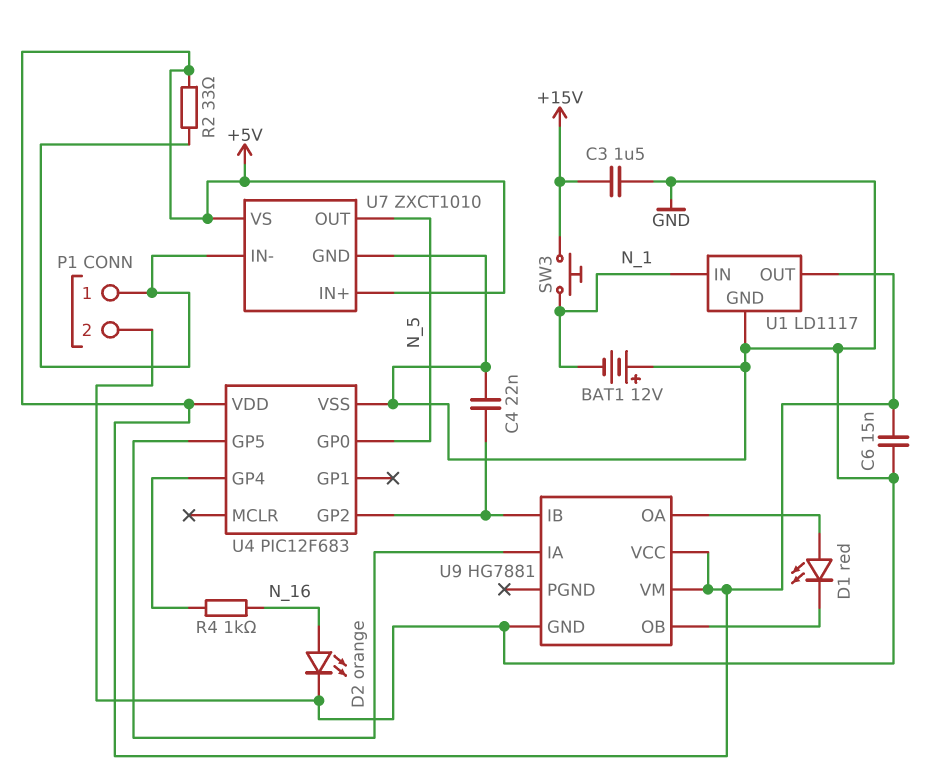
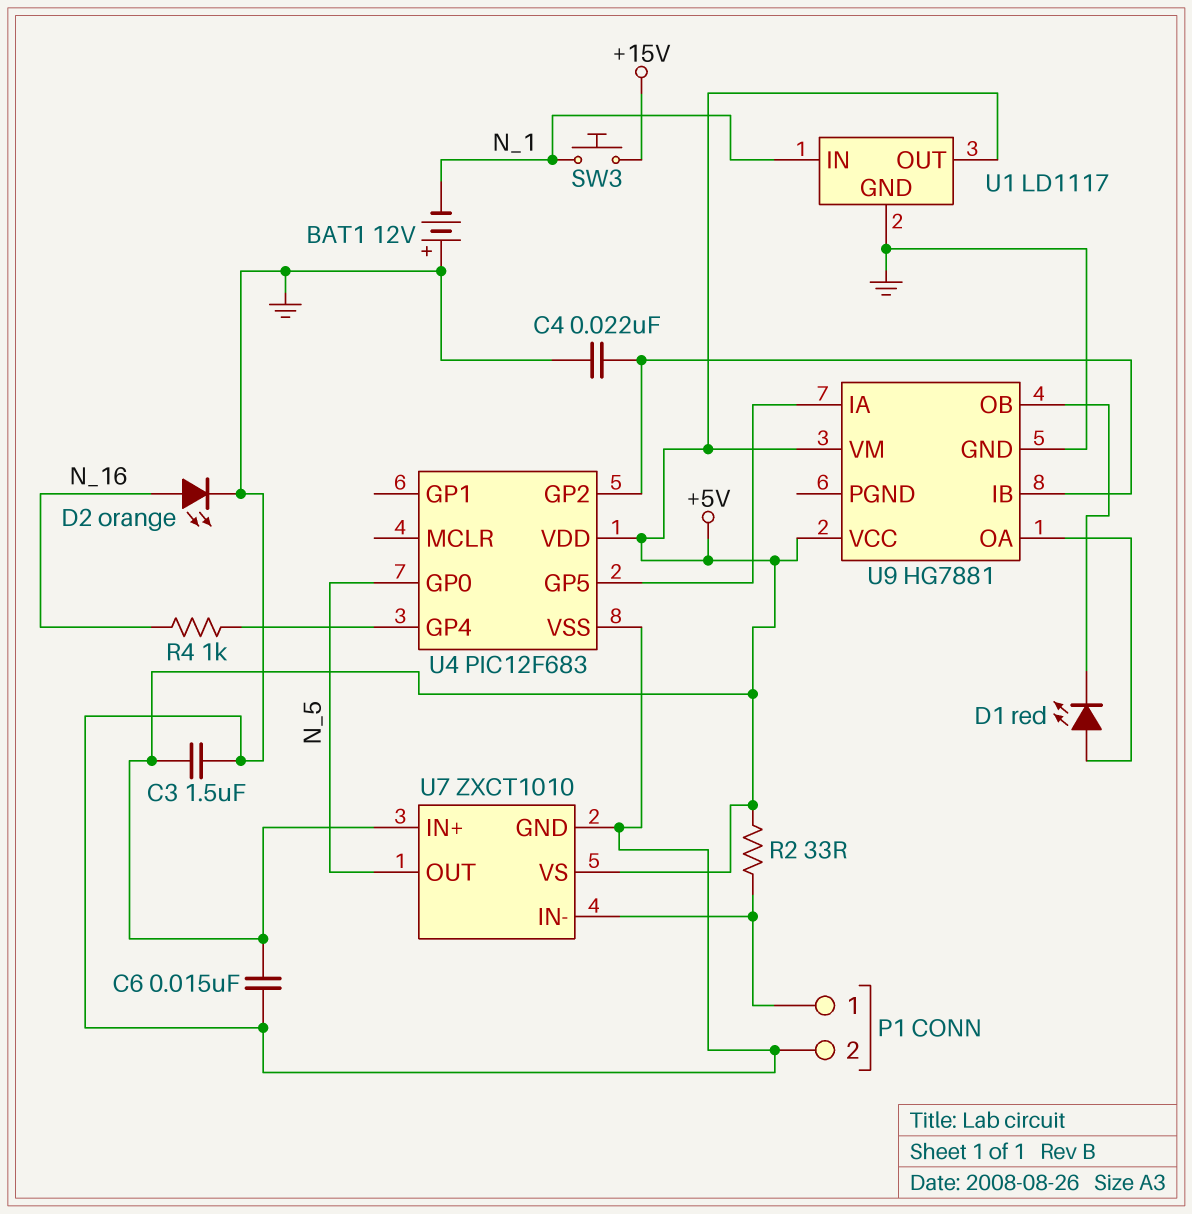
C3: 1.5uF (+15V, GND) -> 1.5uF (+5V, GND)

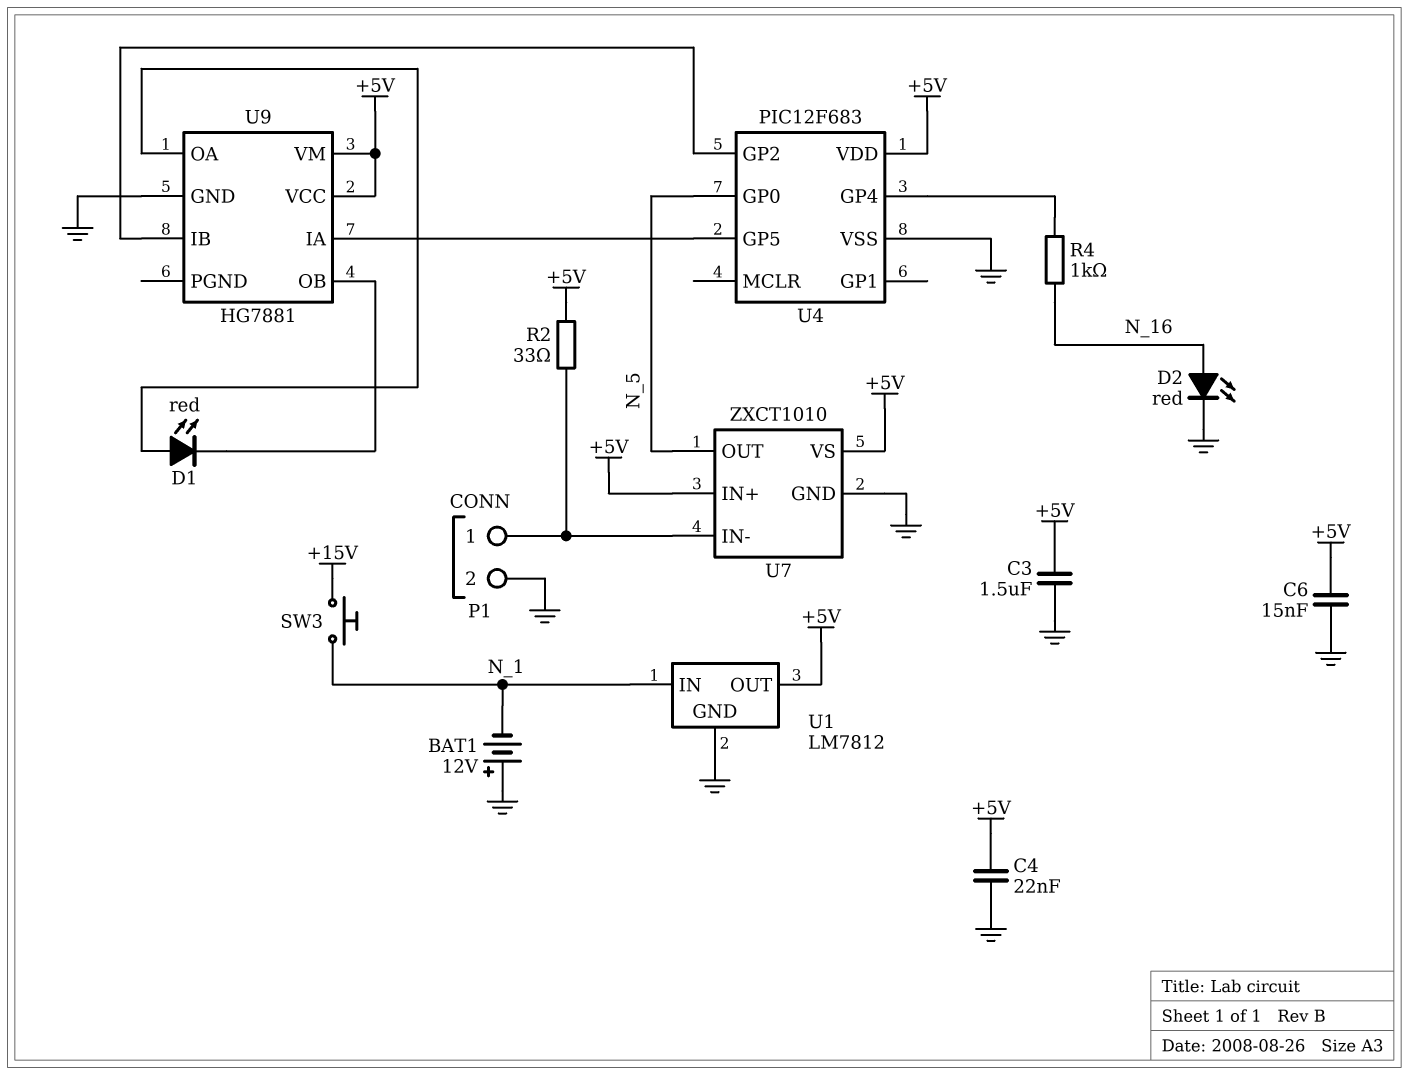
C4: 22nF (GND, U4/GP2) -> 22nF (+5V, GND)
D2: LED orange (A N_16, K GND) -> LED red (A N_16, K GND)
U1: LD1117 -> LM7812

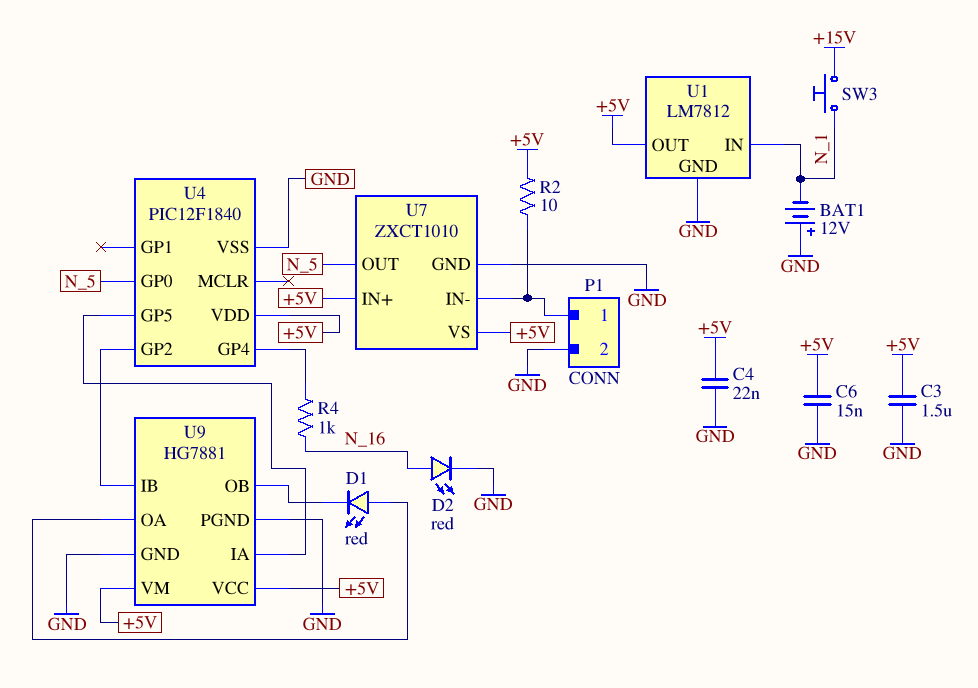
R2: 33 (+5V, P1/1) -> 10 (+5V, P1/1)
U4: PIC12F683 -> PIC12F1840
U9 pin PGND: none -> GND

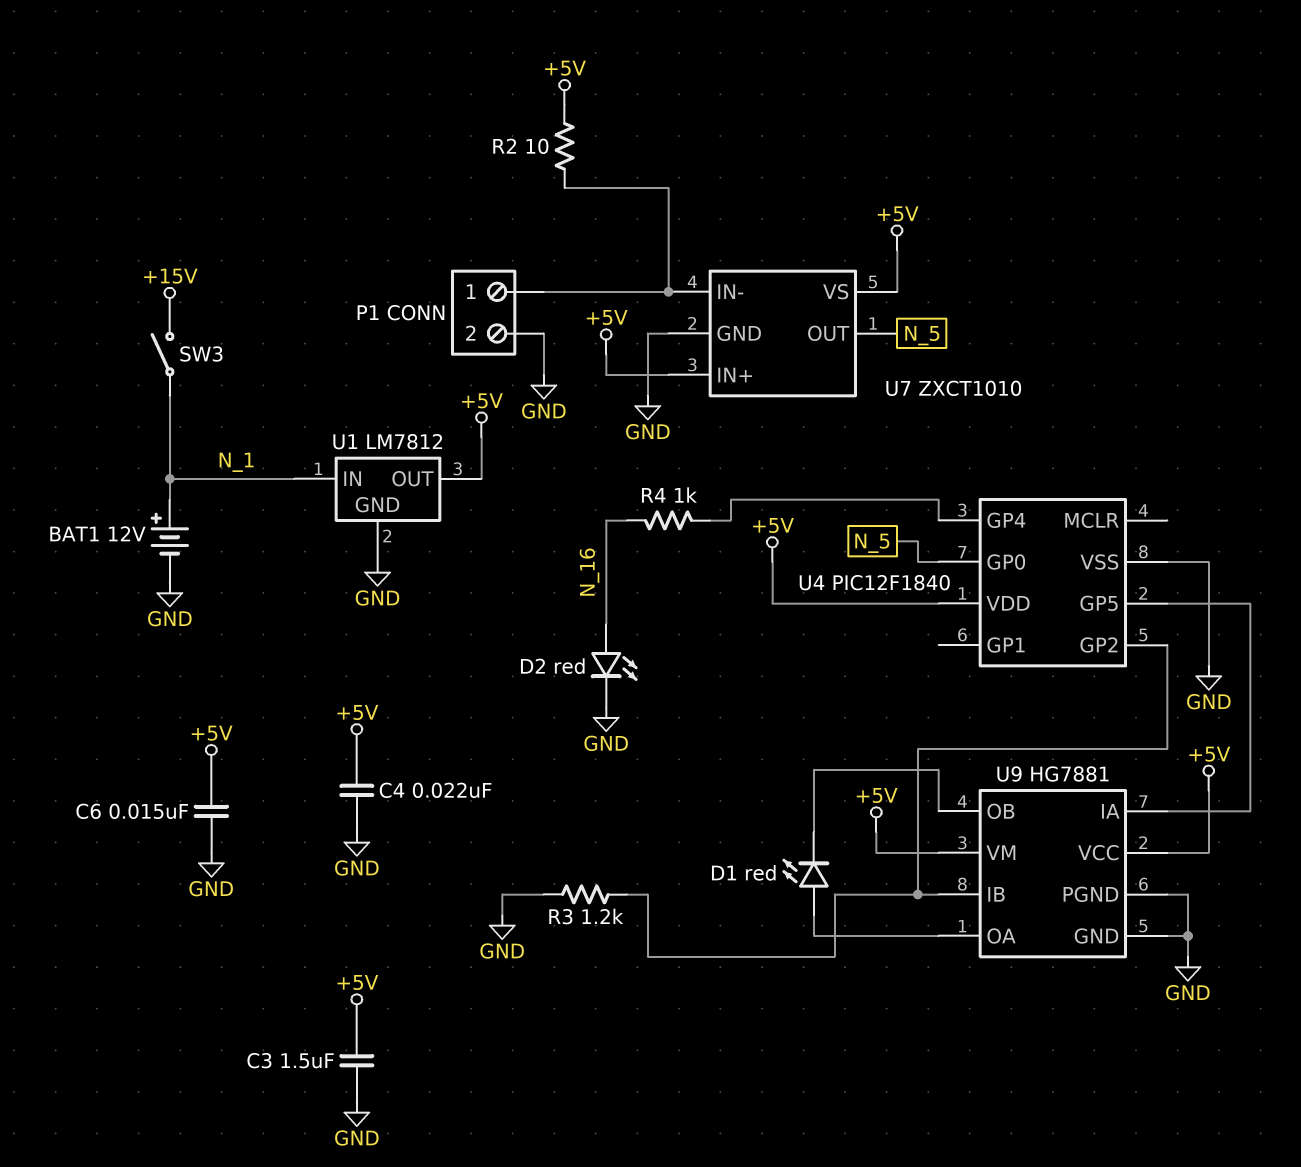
BAT1: 12V (plus GND, minus N_1) -> 12V (plus N_1, minus GND)
R3: none -> 1.2k (GND, U4/GP2)
SW3: button (+15V, N_1) -> switch (+15V, N_1)

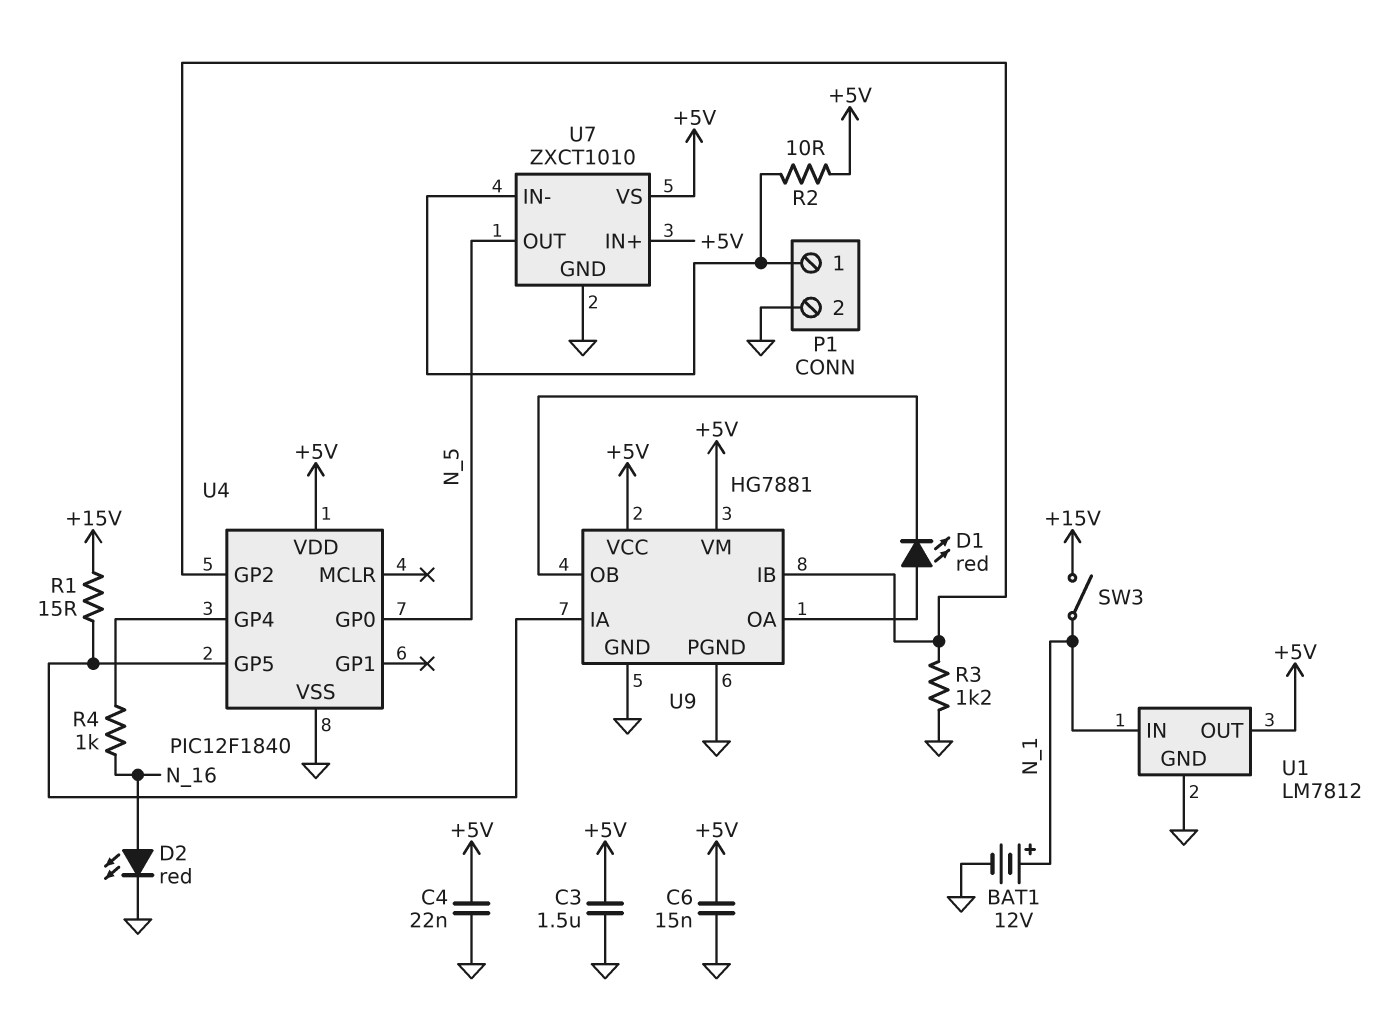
R1: none -> 15 (+15V, U4/GP5)

